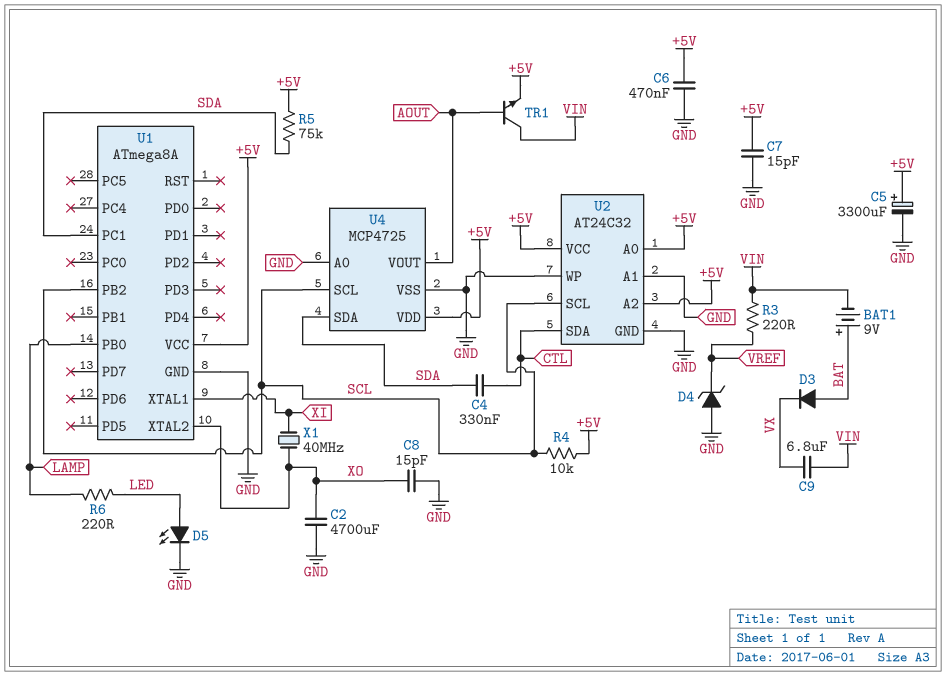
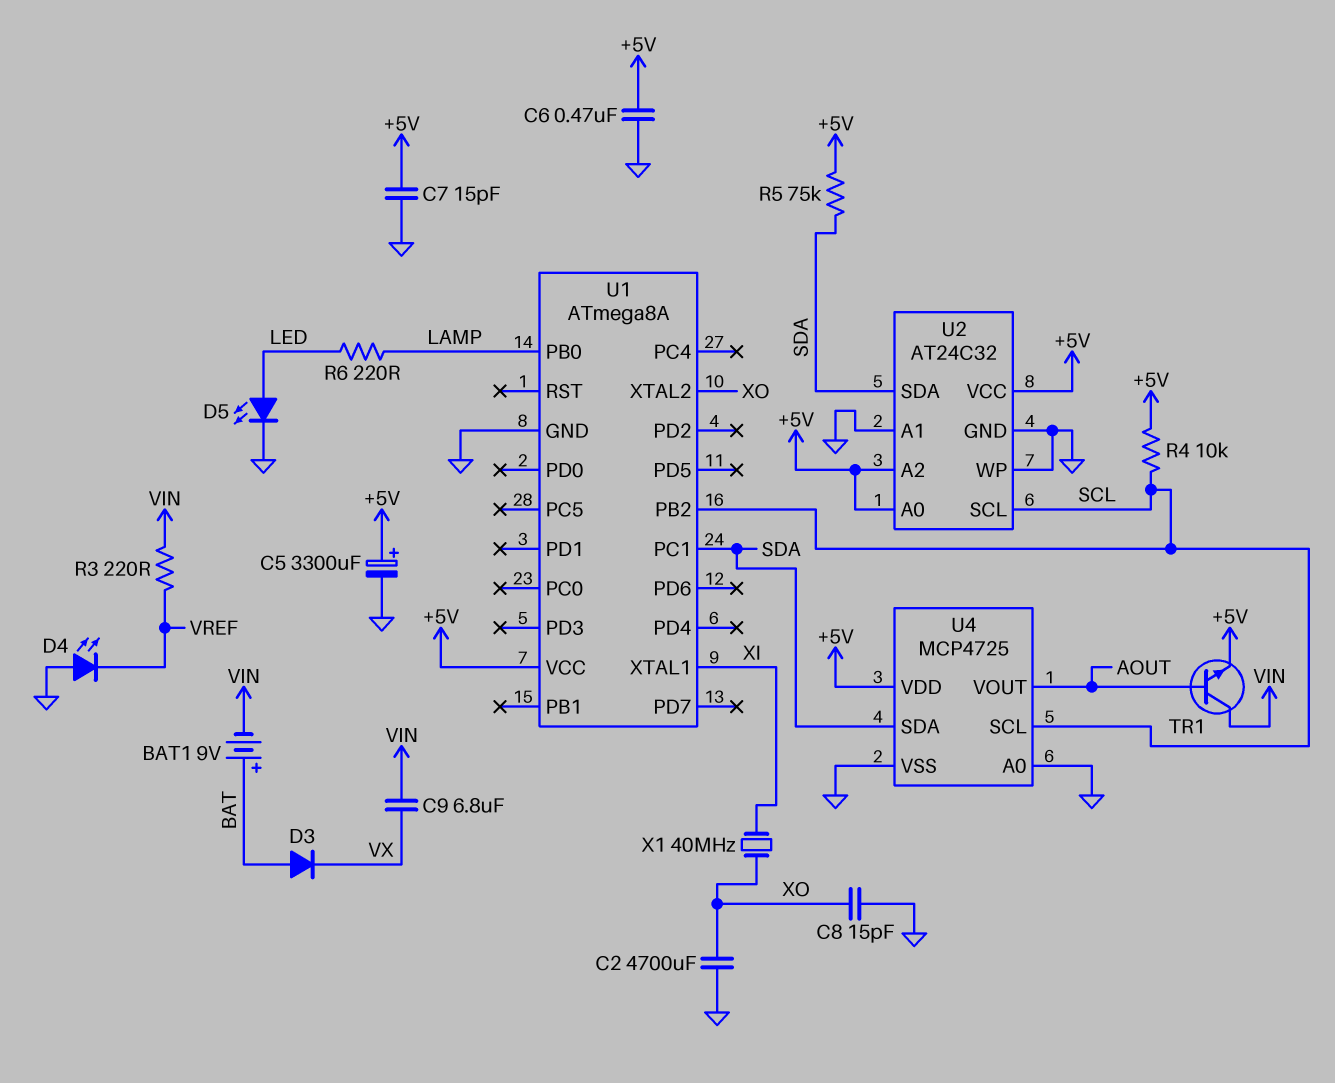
C4: 330nF (CTL, SDA) -> none
D4: zener (A GND, K VREF) -> LED (A GND, K VREF)
U2 pin SDA: CTL -> SDA

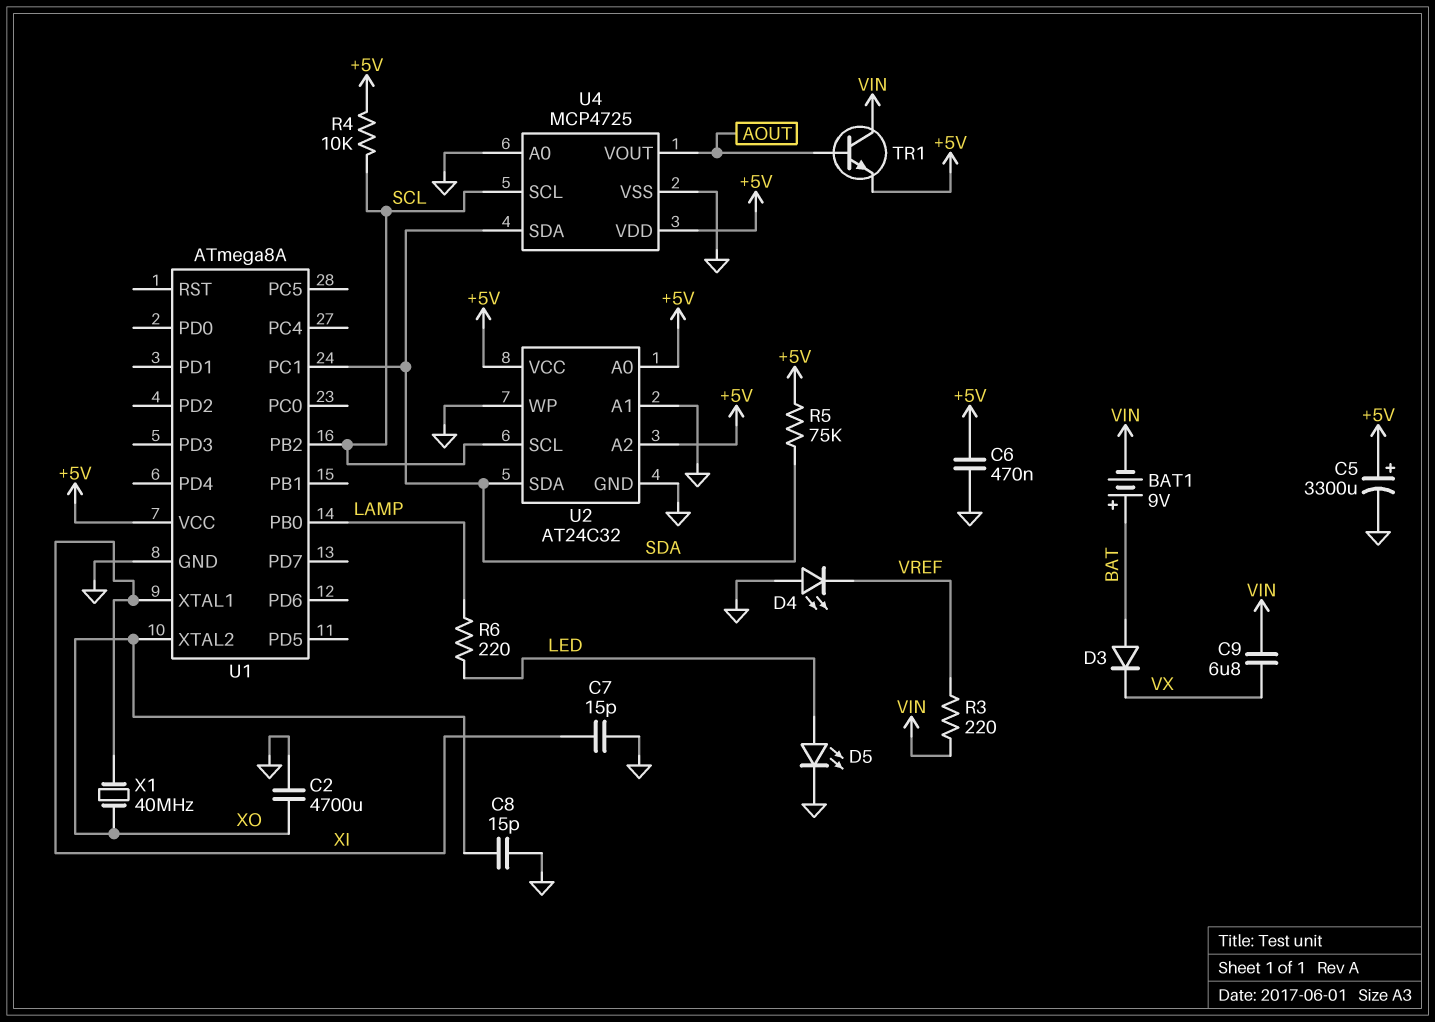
C7: 15pF (+5V, GND) -> 15pF (GND, XI)

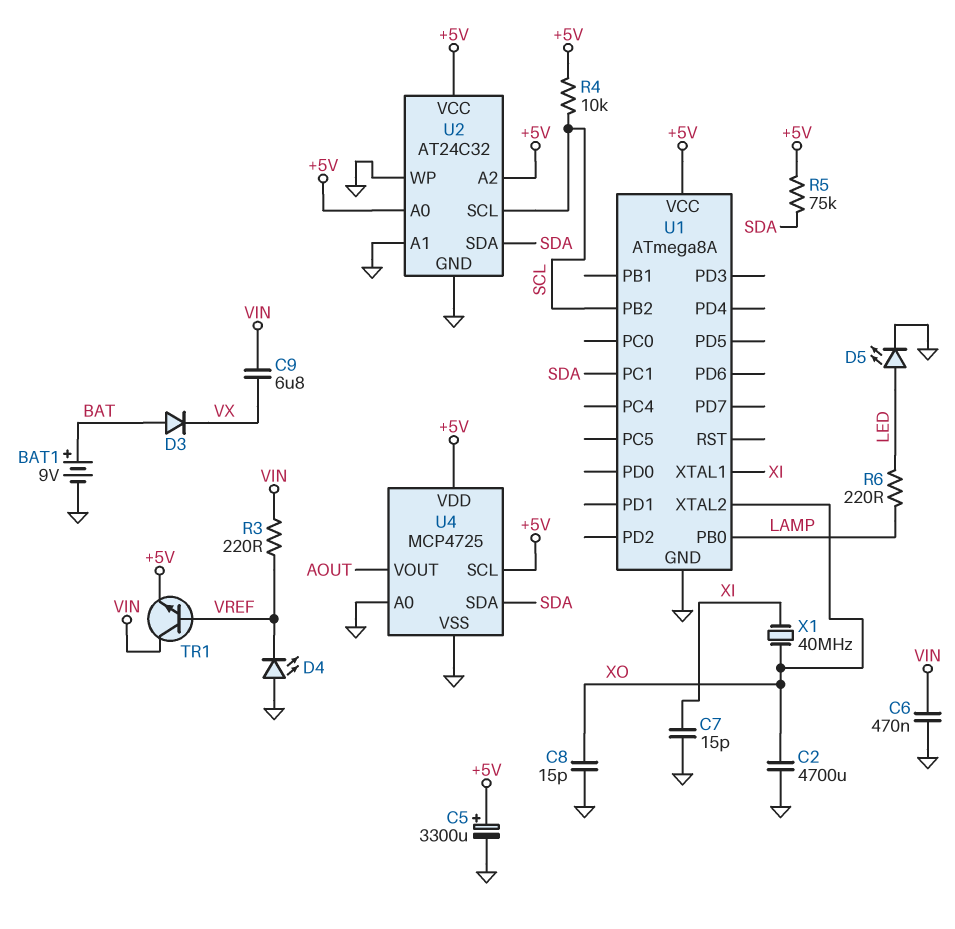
BAT1: 9V (plus BAT, minus VIN) -> 9V (plus BAT, minus GND)
C6: 470nF (+5V, GND) -> 470nF (GND, VIN)
TR1: NPN (B AOUT, C VIN, E +5V) -> NPN (B VREF, C VIN, E +5V)
U4 pin SCL: SCL -> +5V

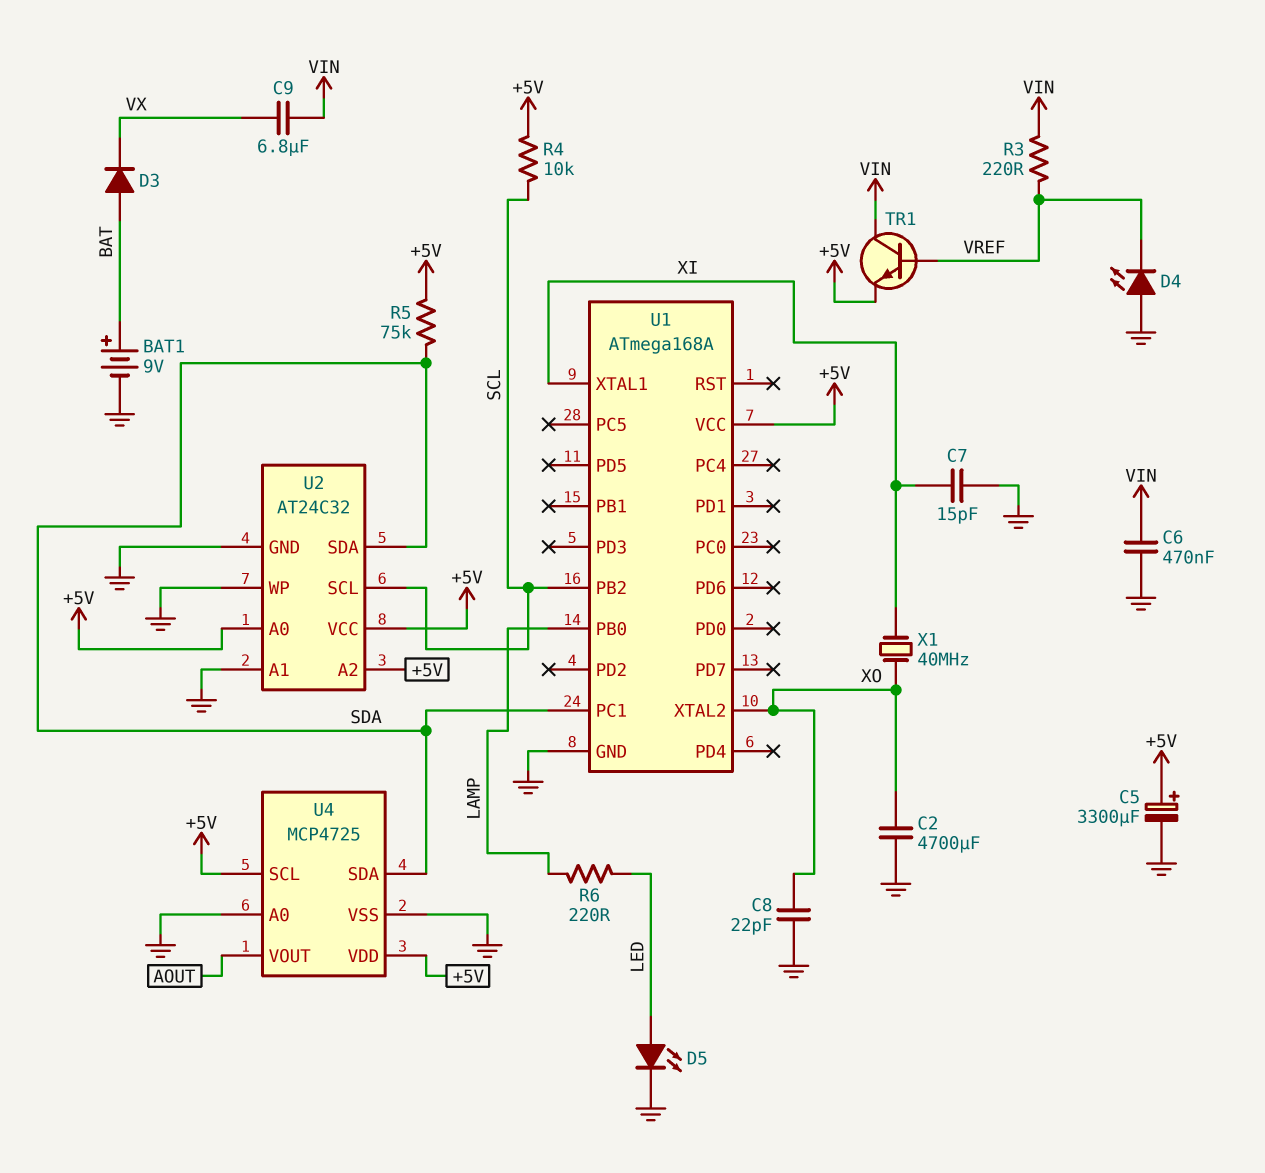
C8: 15pF (GND, XO) -> 22pF (GND, XO)
U1: ATmega8A -> ATmega168A

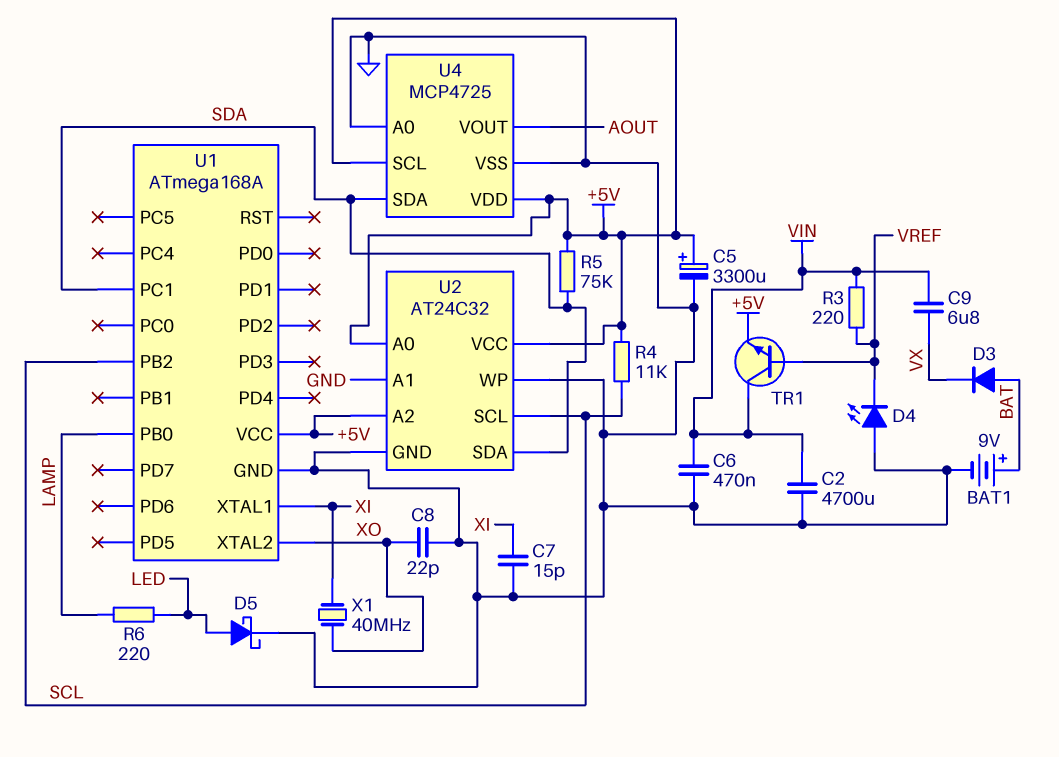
C2: 4700uF (GND, XO) -> 4700uF (GND, VIN)
D5: LED (A LED, K GND) -> schottky (A LED, K GND)
R4: 10k (+5V, SCL) -> 11k (+5V, SCL)

